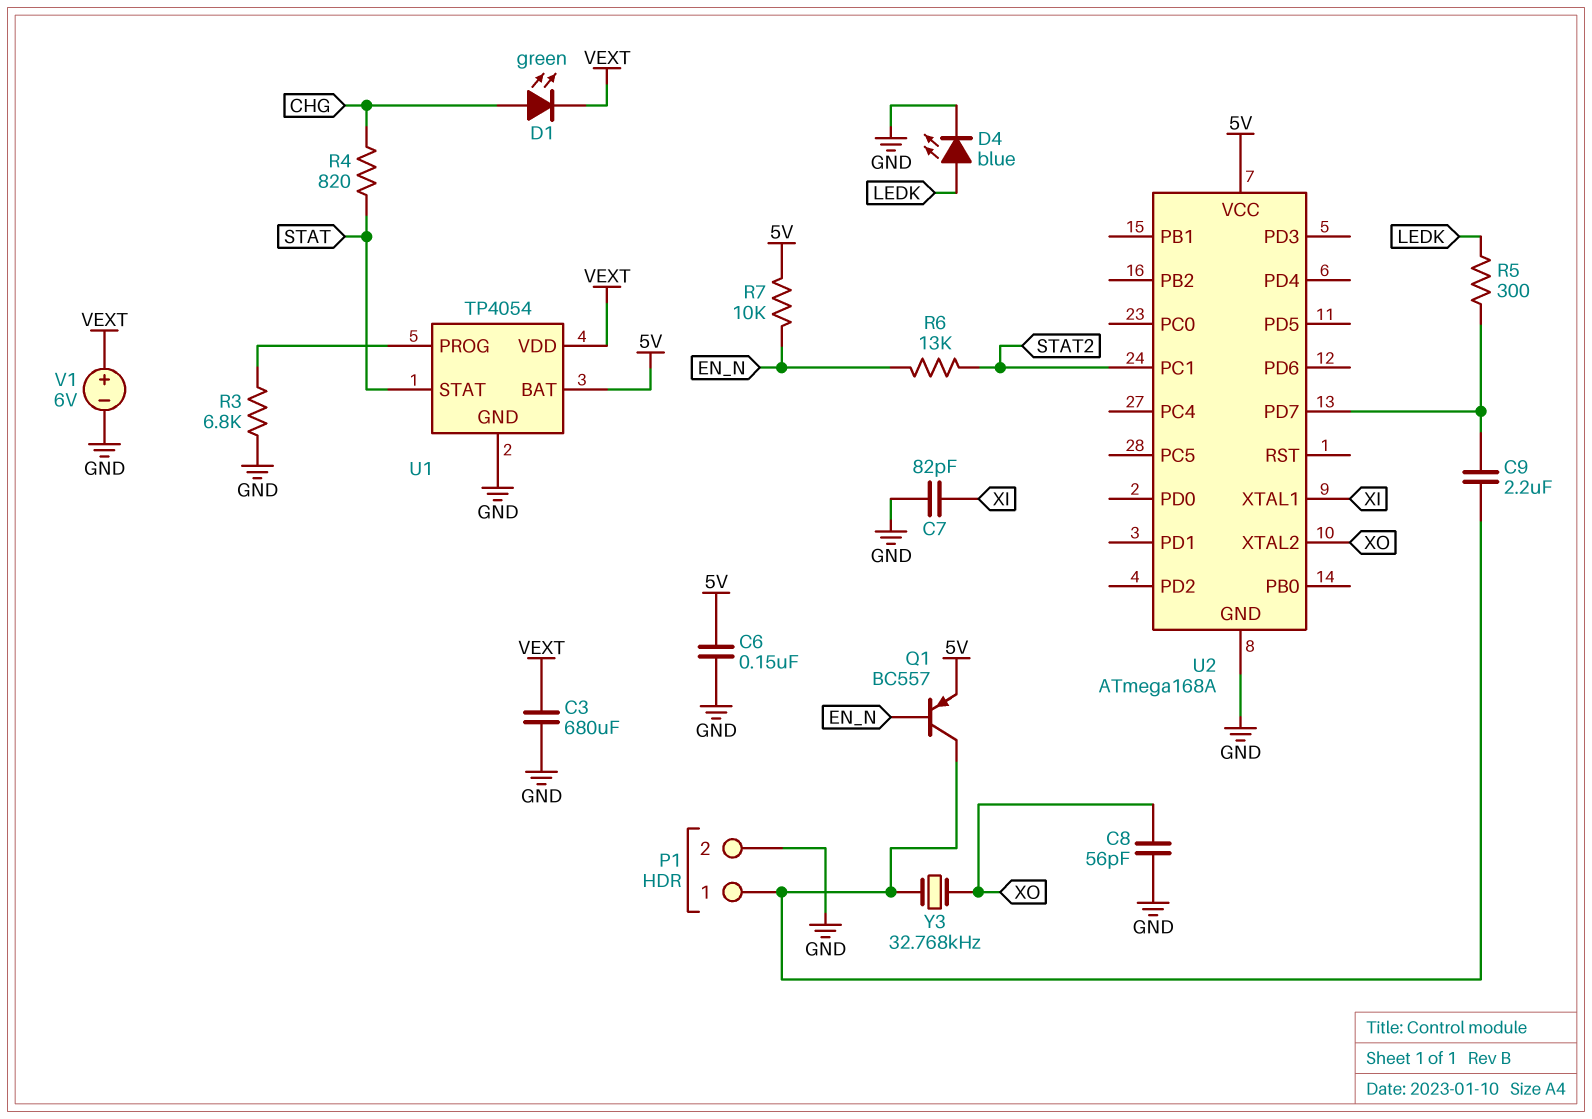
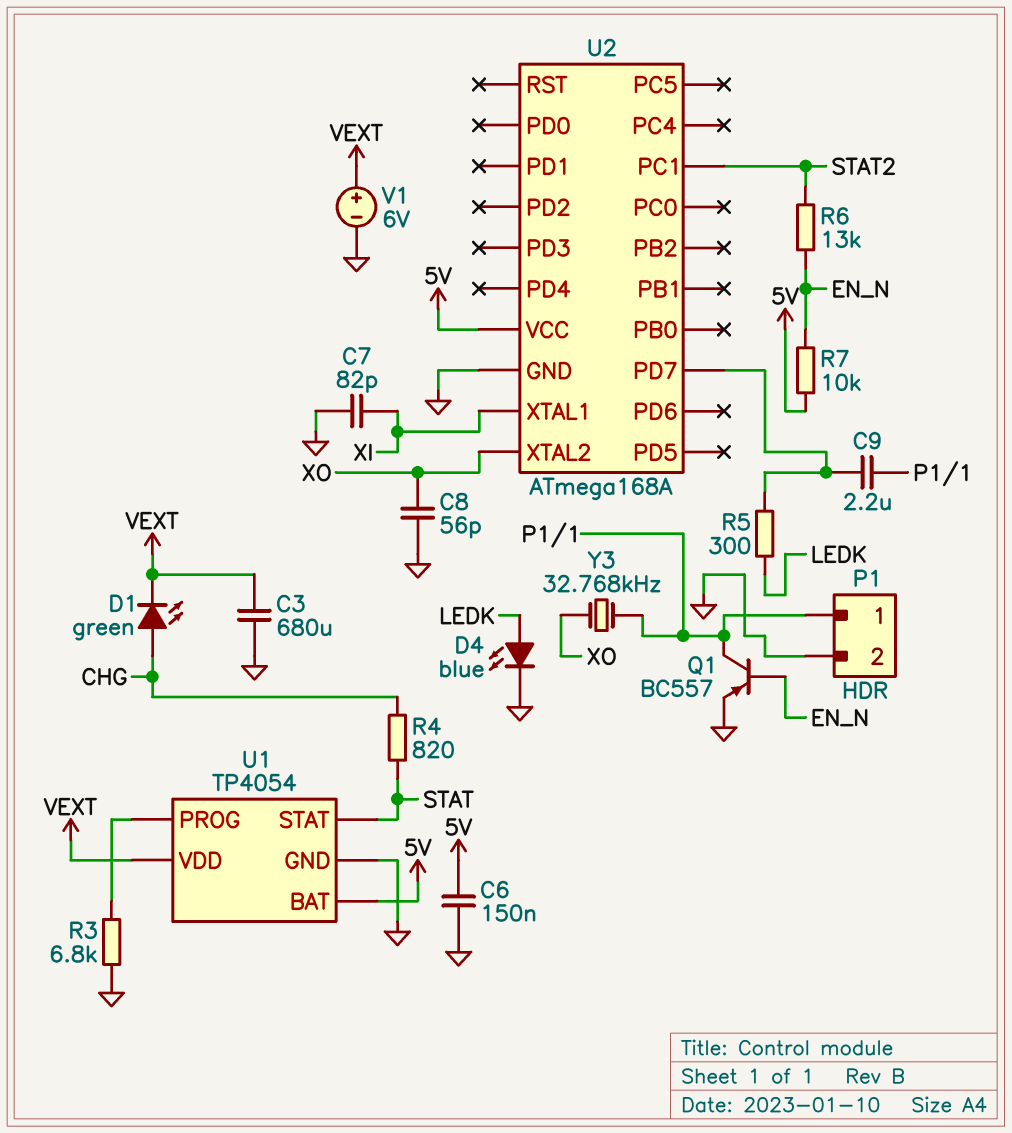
Q1: PNP BC557 (B EN_N, C P1/1, E 5V) -> PNP BC557 (B EN_N, C P1/1, E GND)

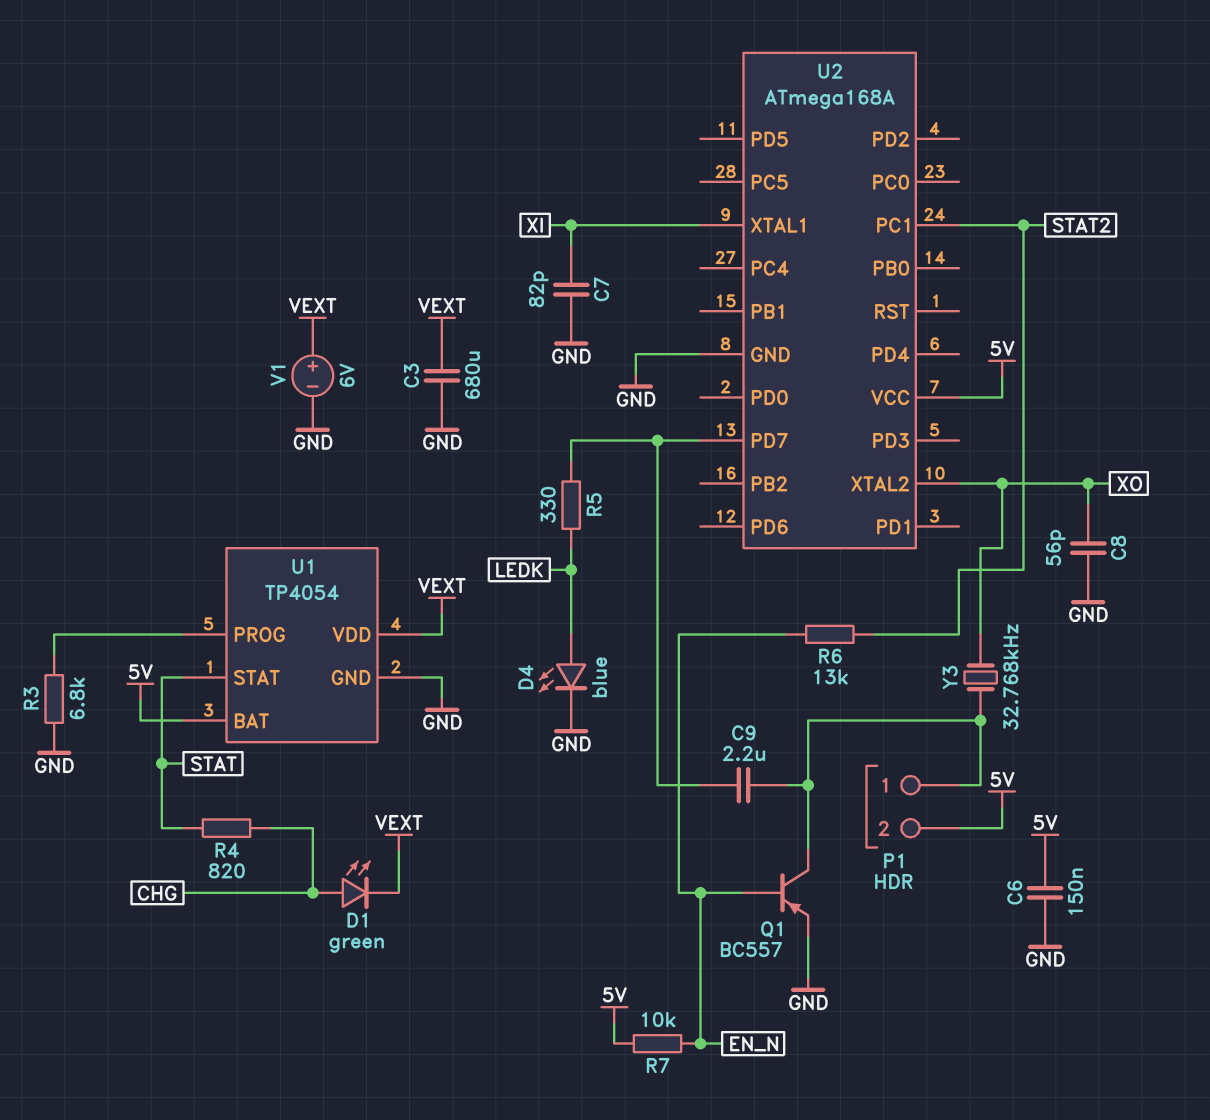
P1 pin 2: GND -> 5V
R5: 300 (LEDK, U2/PD7) -> 330 (LEDK, U2/PD7)

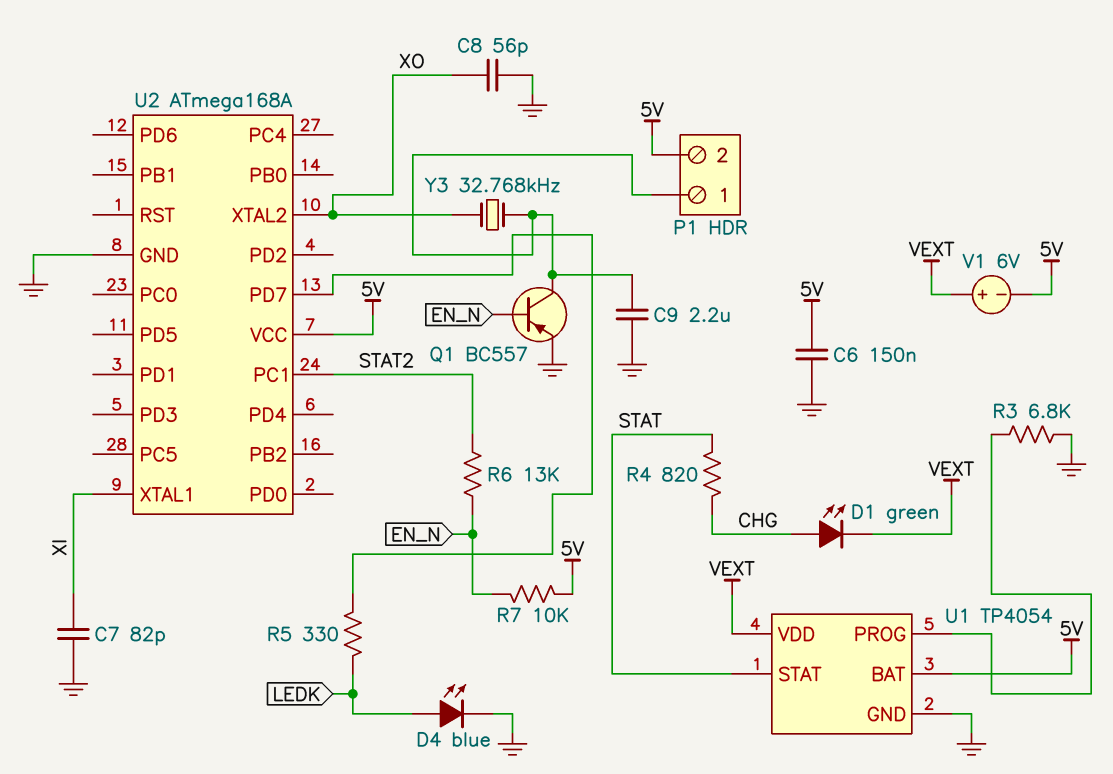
C3: 680uF (GND, VEXT) -> none
C9: 2.2uF (P1/1, U2/PD7) -> 2.2uF (GND, P1/1)
V1: 6V (plus VEXT, minus GND) -> 6V (plus VEXT, minus 5V)

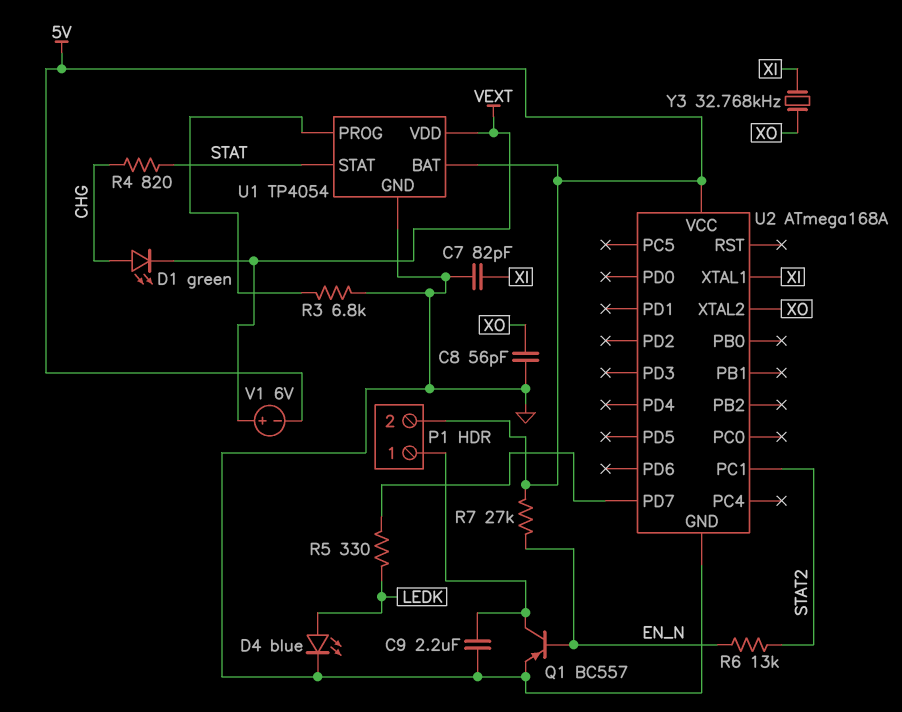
C6: 150nF (5V, GND) -> none
R7: 10k (5V, EN_N) -> 27k (5V, EN_N)
Y3: 32.768kHz (P1/1, XO) -> 32.768kHz (XI, XO)

